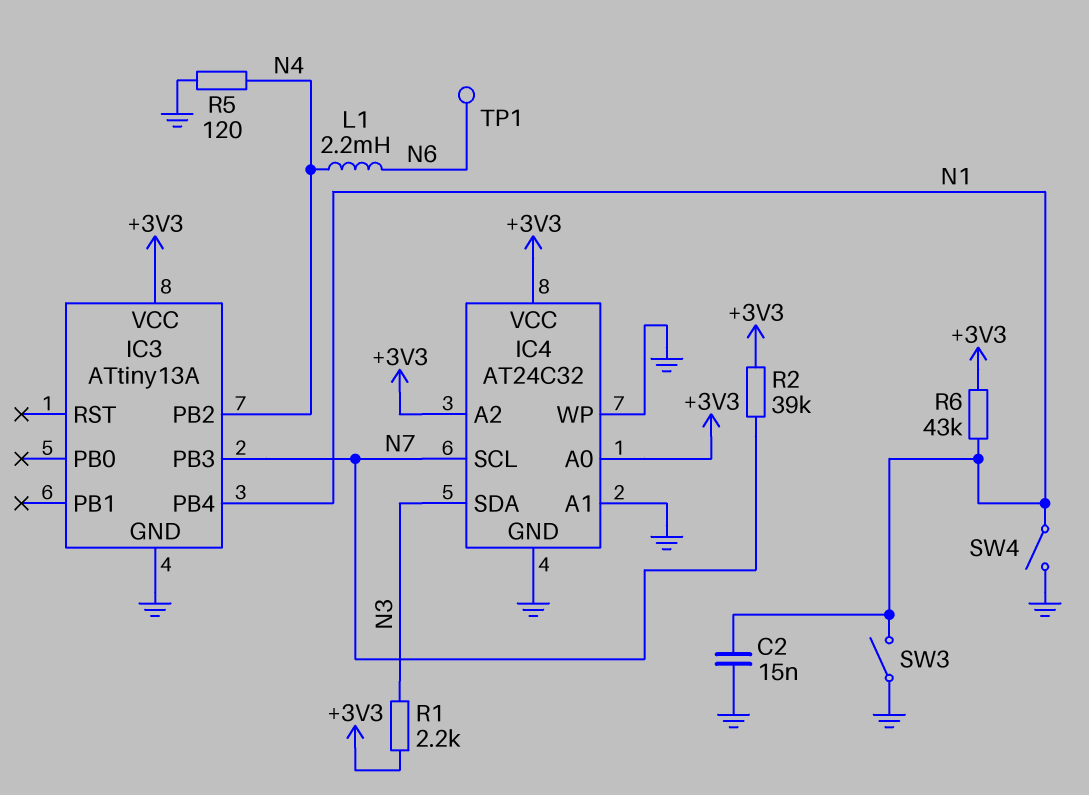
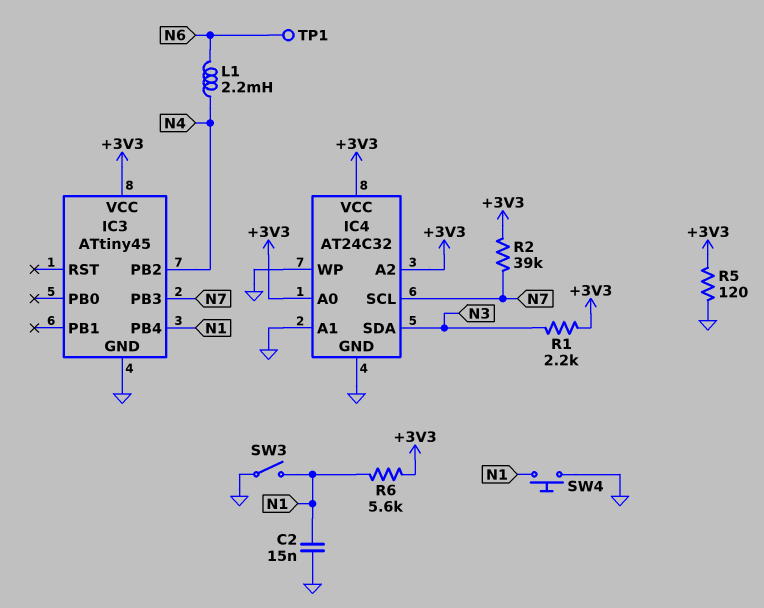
IC3: ATtiny13A -> ATtiny45
R5: 120 (GND, N4) -> 120 (+3V3, GND)
R6: 43k (+3V3, N1) -> 5.6k (+3V3, N1)
SW4: switch (GND, N1) -> button (GND, N1)

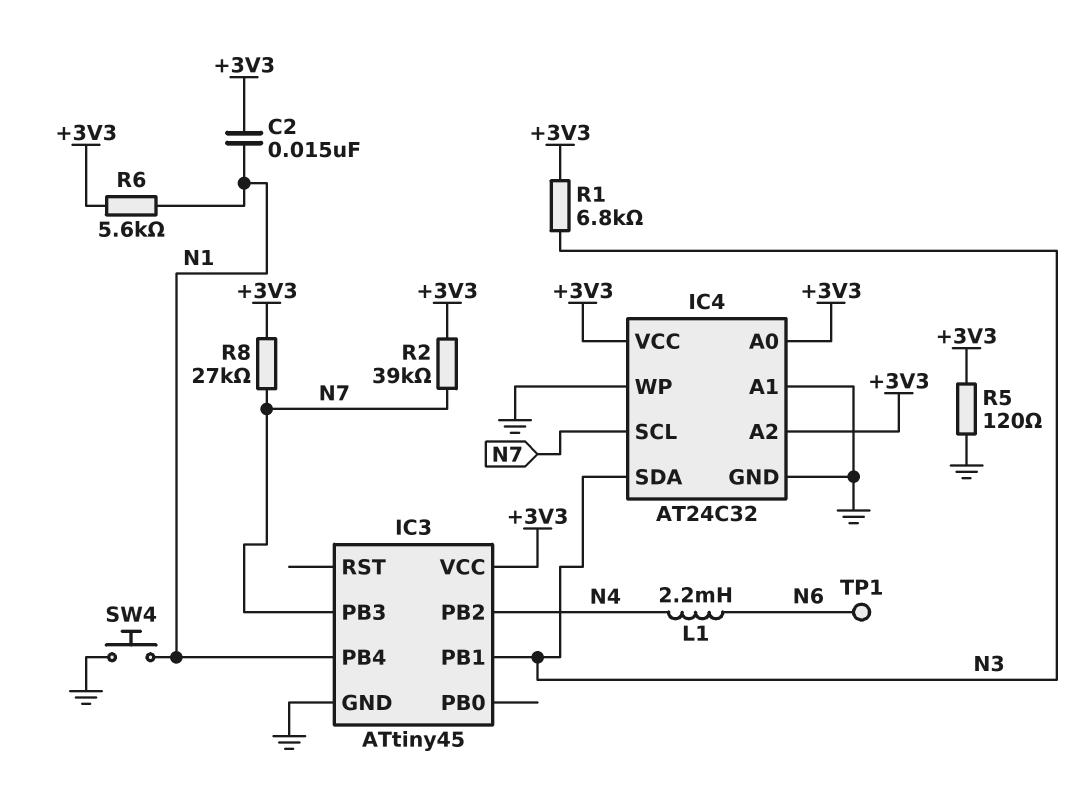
C2: 15nF (GND, N1) -> 15nF (+3V3, N1)
IC3 pin PB1: none -> N3
R1: 2.2k (+3V3, N3) -> 6.8k (+3V3, N3)
R8: none -> 27k (+3V3, N7)
SW3: switch (GND, N1) -> none

